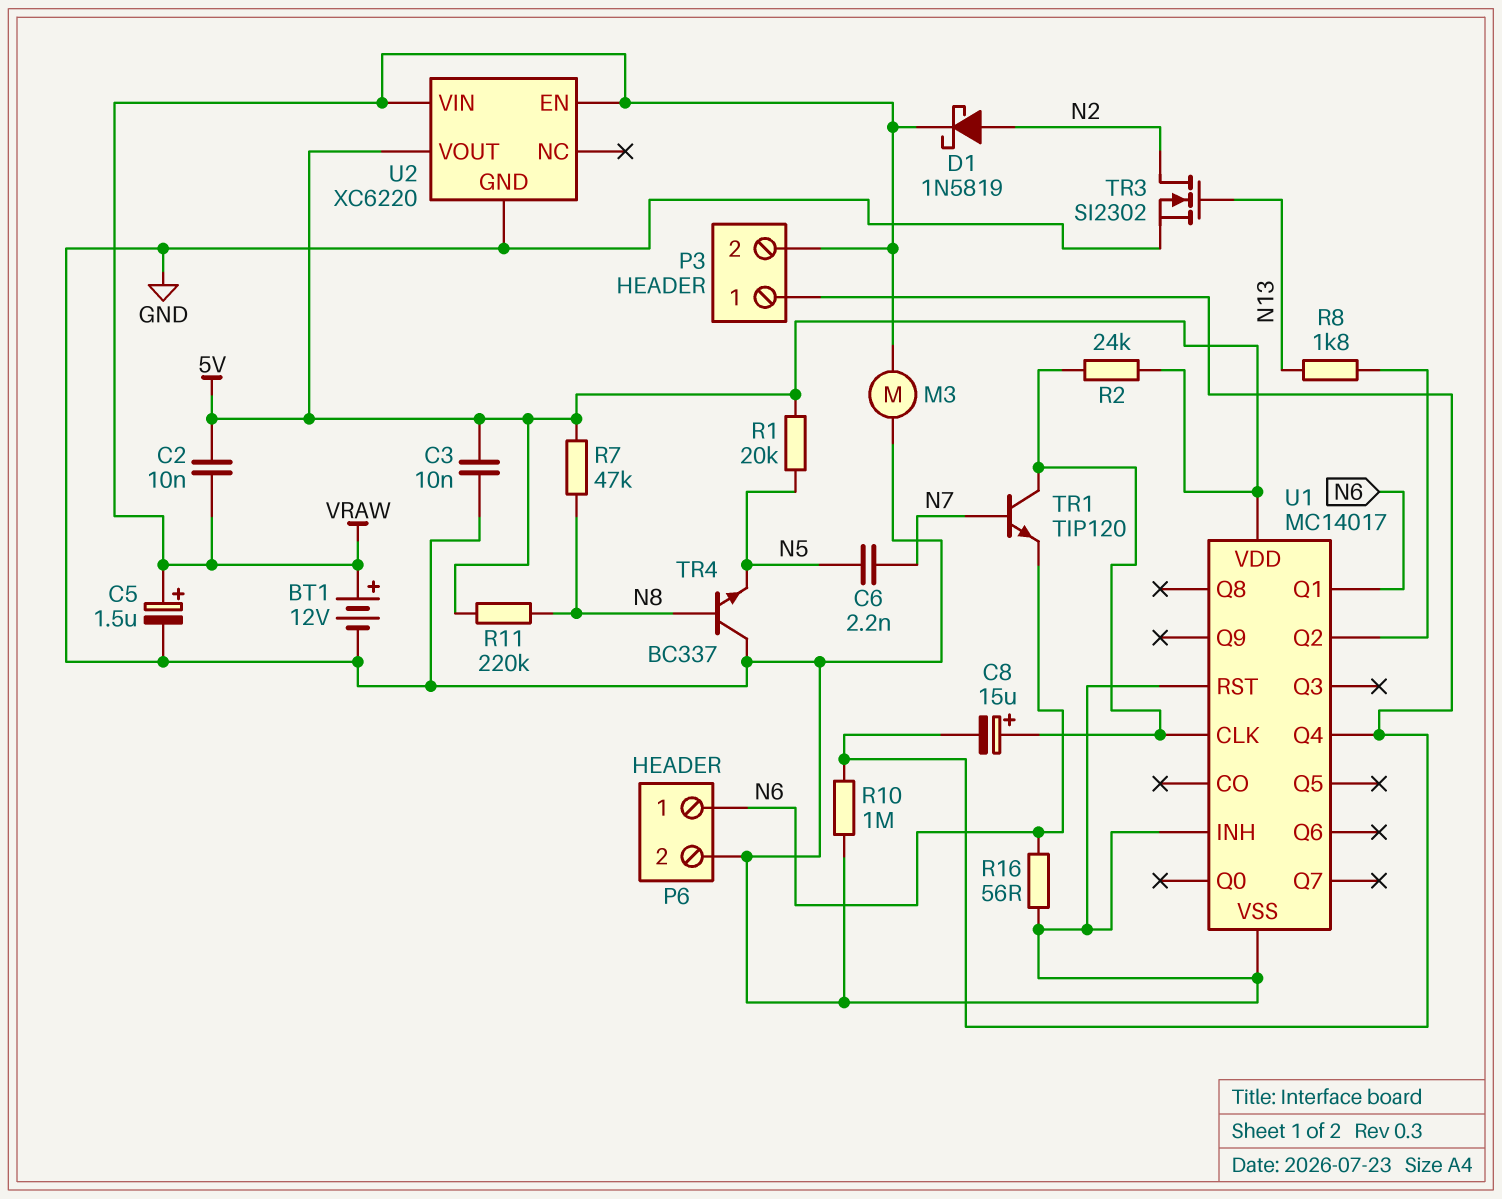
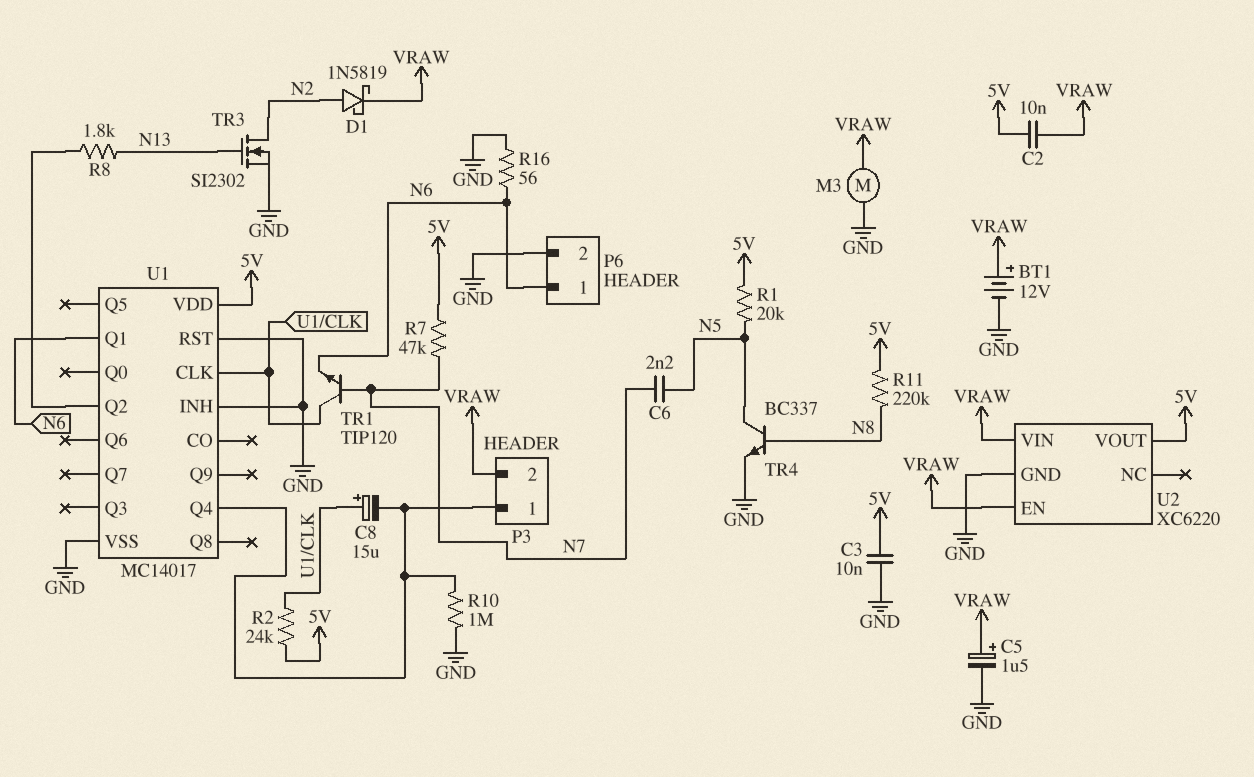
R7: 47k (5V, N8) -> 47k (5V, N7)
TR4: NPN BC337 (B N8, C GND, E N5) -> NPN BC337 (B N8, C N5, E GND)

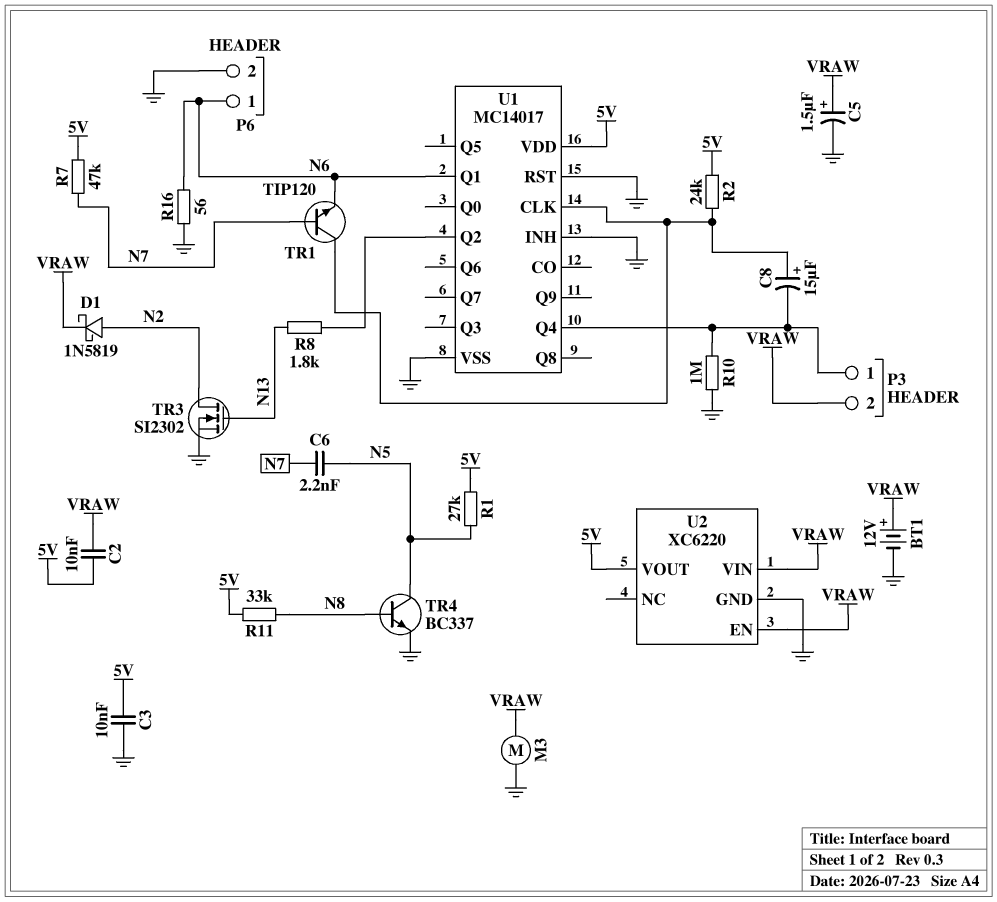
R1: 20k (5V, N5) -> 27k (5V, N5)
R11: 220k (5V, N8) -> 33k (5V, N8)

